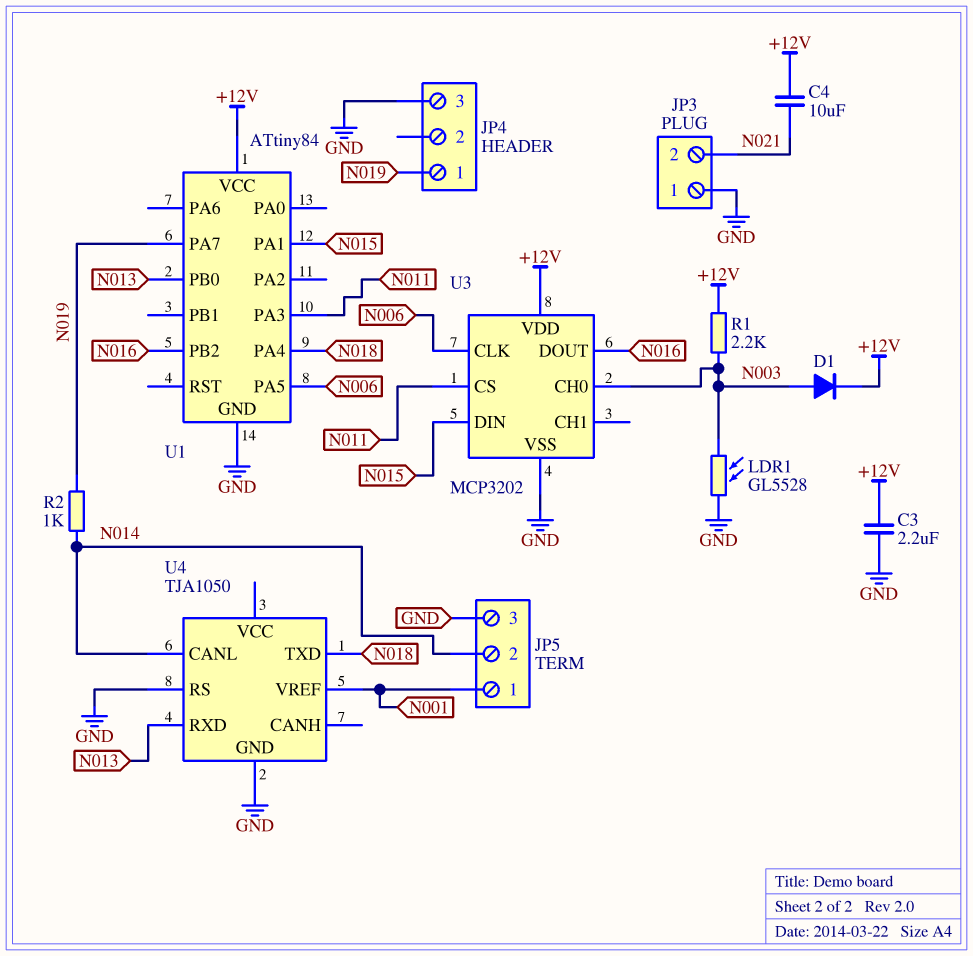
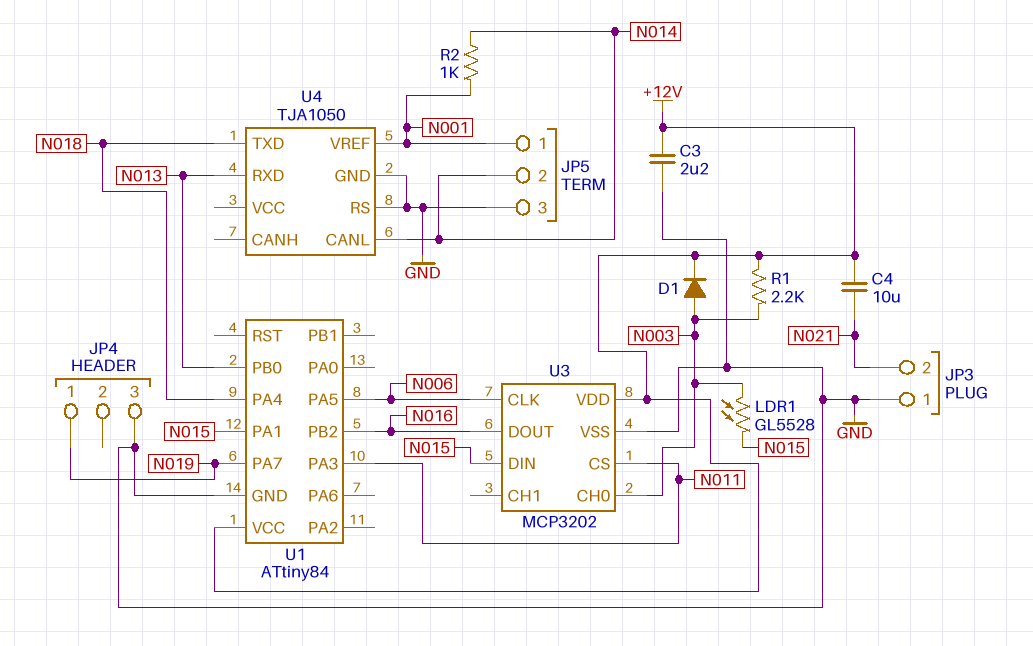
LDR1: GL5528 (GND, N003) -> GL5528 (N003, N015)
R2: 1k (N014, N019) -> 1k (N001, N014)

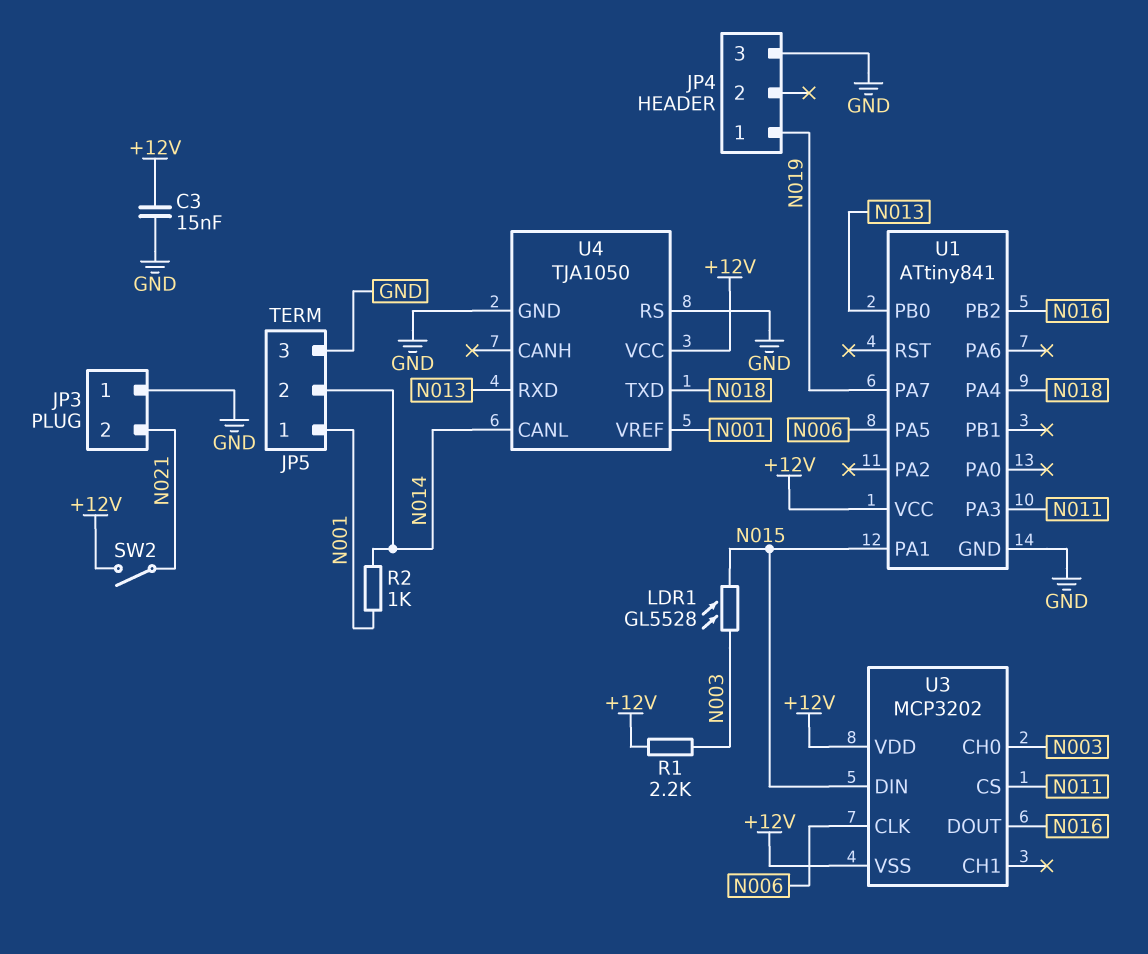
C3: 2.2uF (+12V, GND) -> 15nF (+12V, GND)
C4: 10uF (+12V, N021) -> none
D1: diode (A N003, K +12V) -> none
SW2: none -> switch (+12V, N021)
U1: ATtiny84 -> ATtiny841
U3 pin VSS: GND -> +12V
U4 pin VCC: none -> +12V

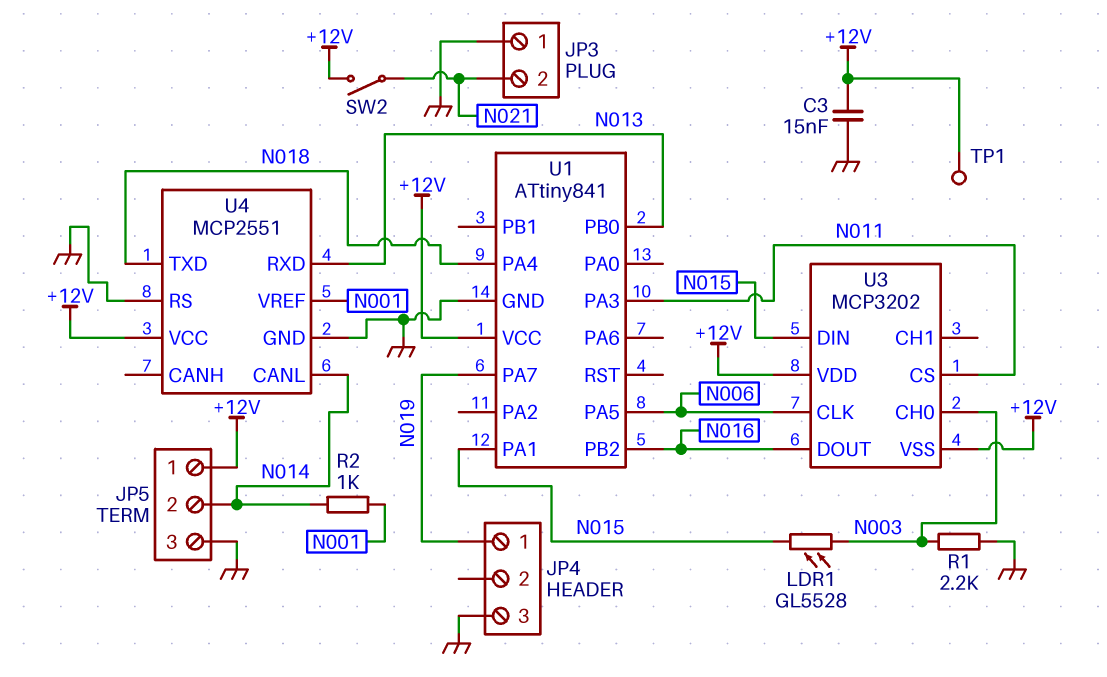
JP5 pin 1: N001 -> +12V
R1: 2.2k (+12V, N003) -> 2.2k (GND, N003)
TP1: none -> test point (+12V)
U4: TJA1050 -> MCP2551

